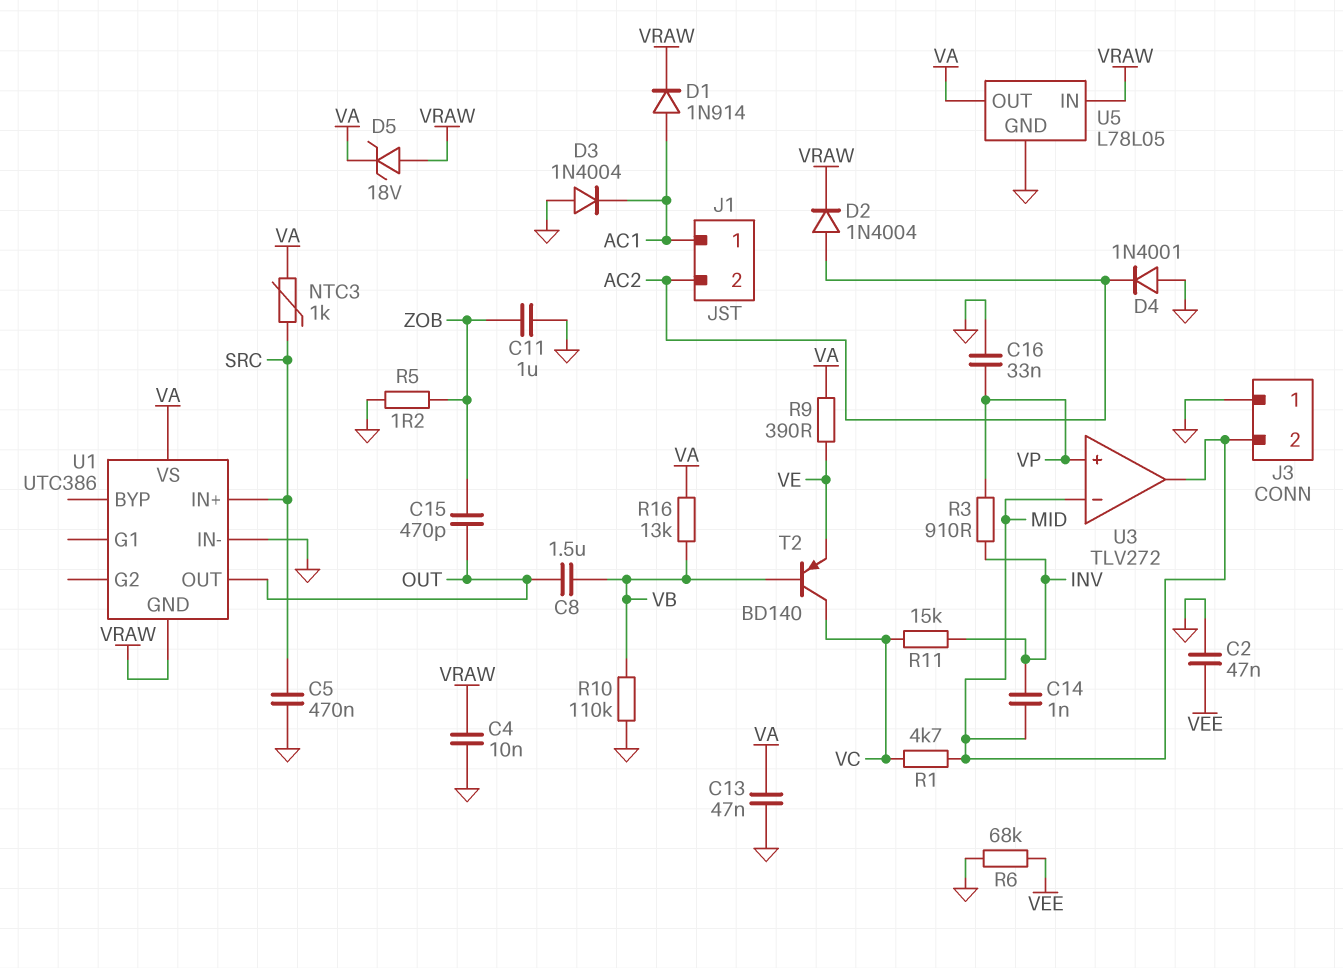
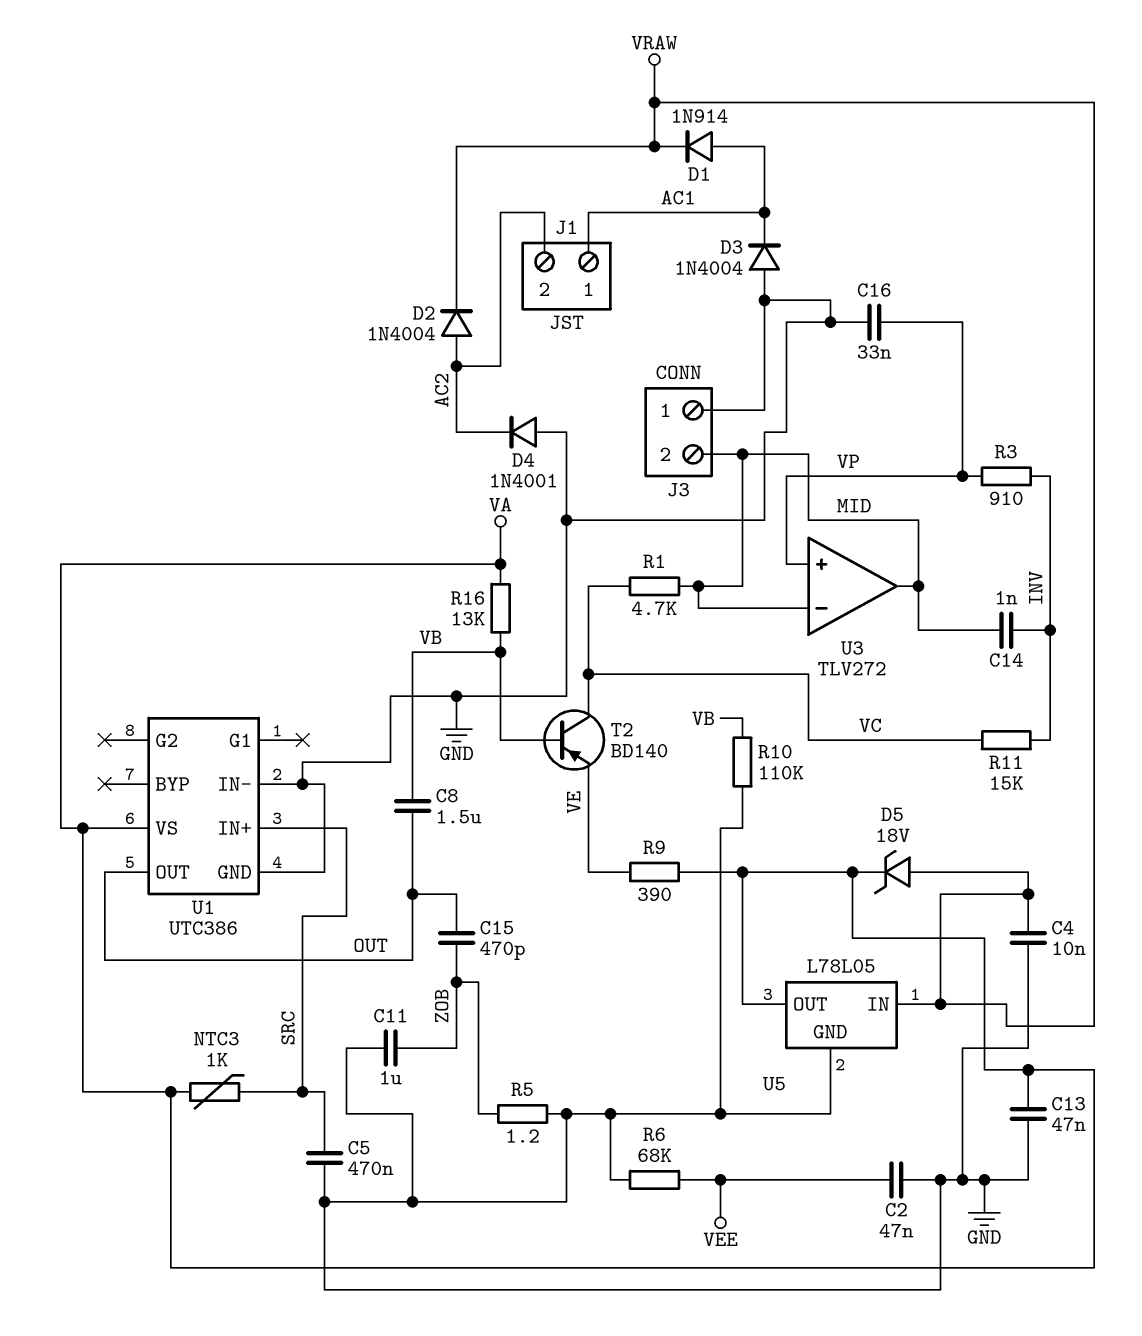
U1 pin GND: VRAW -> GND

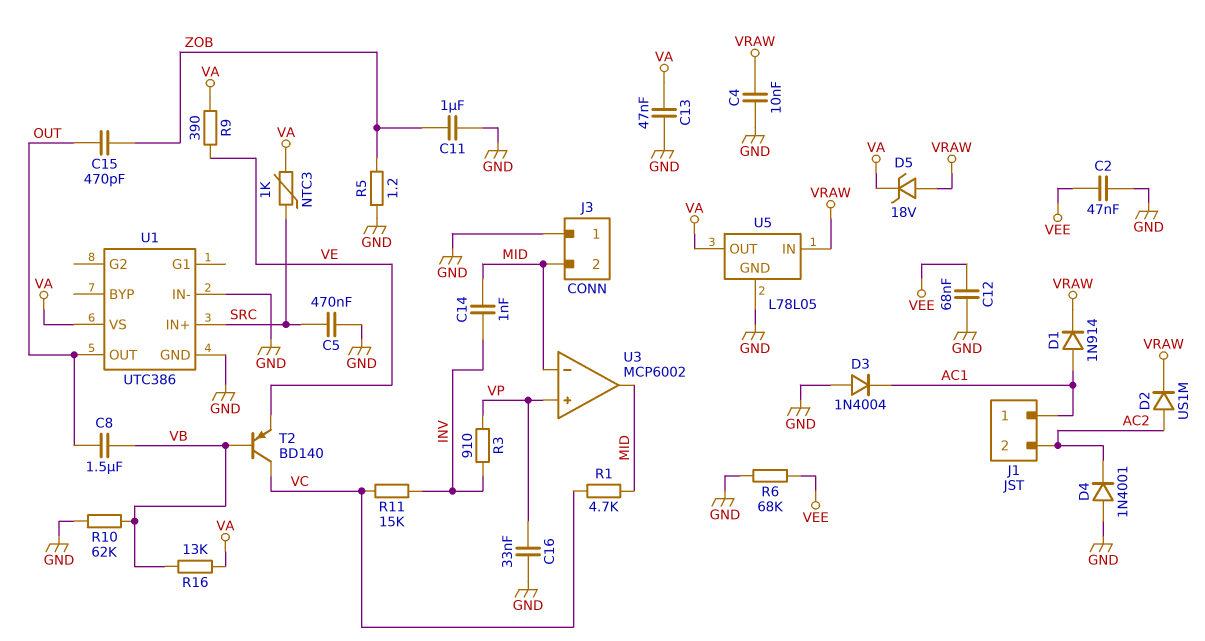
C12: none -> 68nF (GND, VEE)
D2: diode 1N4004 (A AC2, K VRAW) -> diode US1M (A AC2, K VRAW)
R10: 110k (GND, VB) -> 62k (GND, VB)
U3: TLV272 -> MCP6002

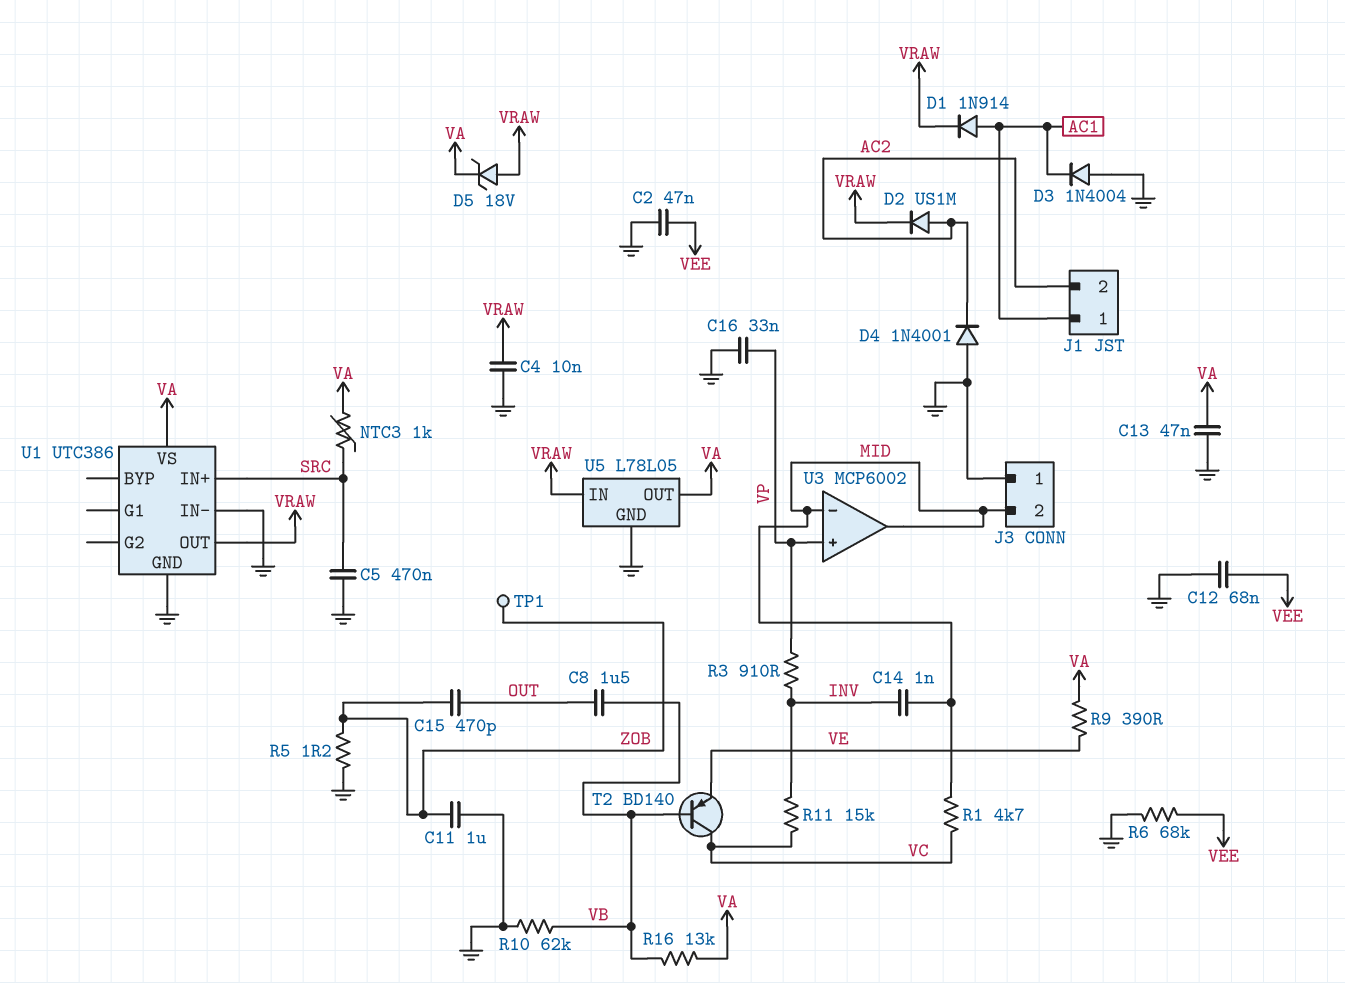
TP1: none -> test point (ZOB)
U1 pin OUT: OUT -> VRAW

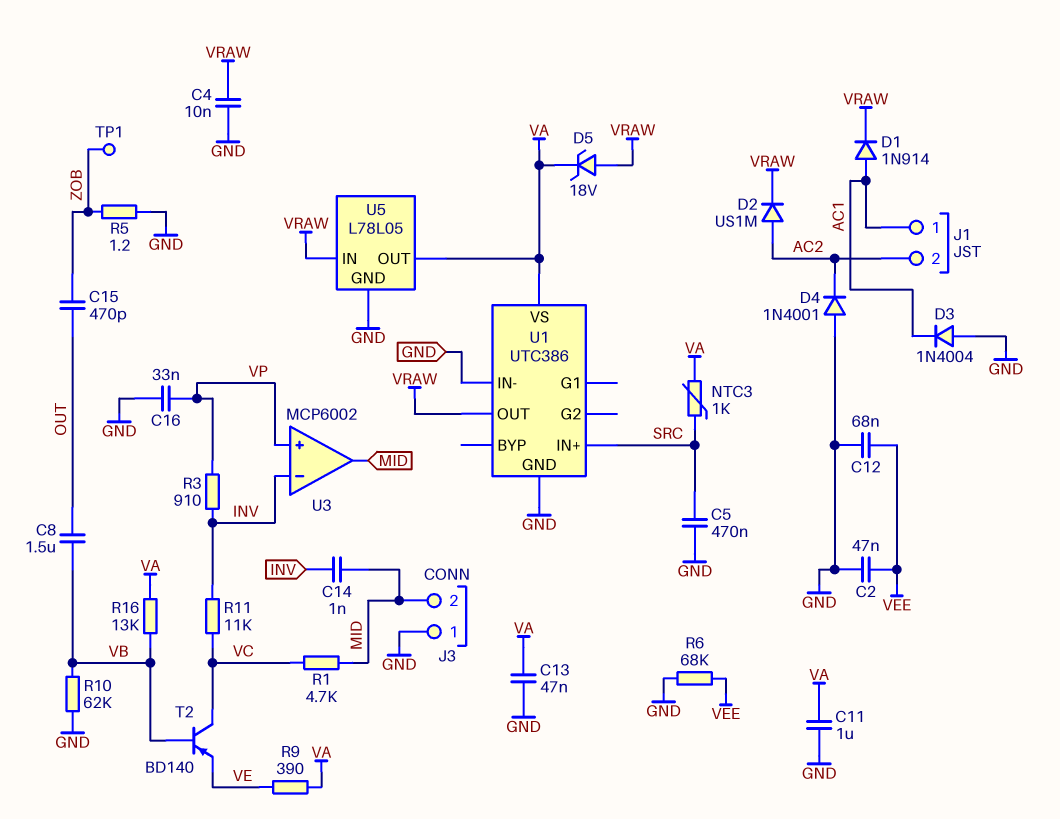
C11: 1uF (GND, ZOB) -> 1uF (GND, VA)
R11: 15k (INV, VC) -> 11k (INV, VC)
U3 pin in-: MID -> INV

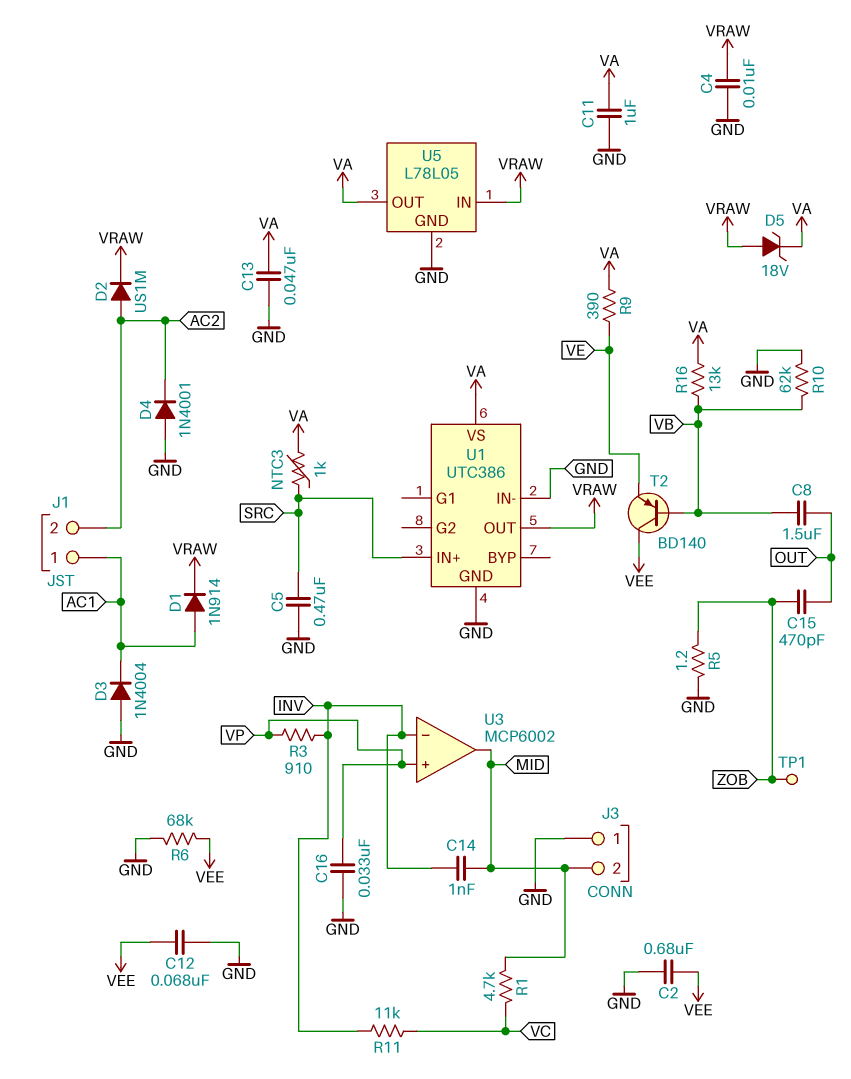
C2: 47nF (GND, VEE) -> 680nF (GND, VEE)
T2: PNP BD140 (B VB, C VC, E VE) -> PNP BD140 (B VB, C VEE, E VE)

